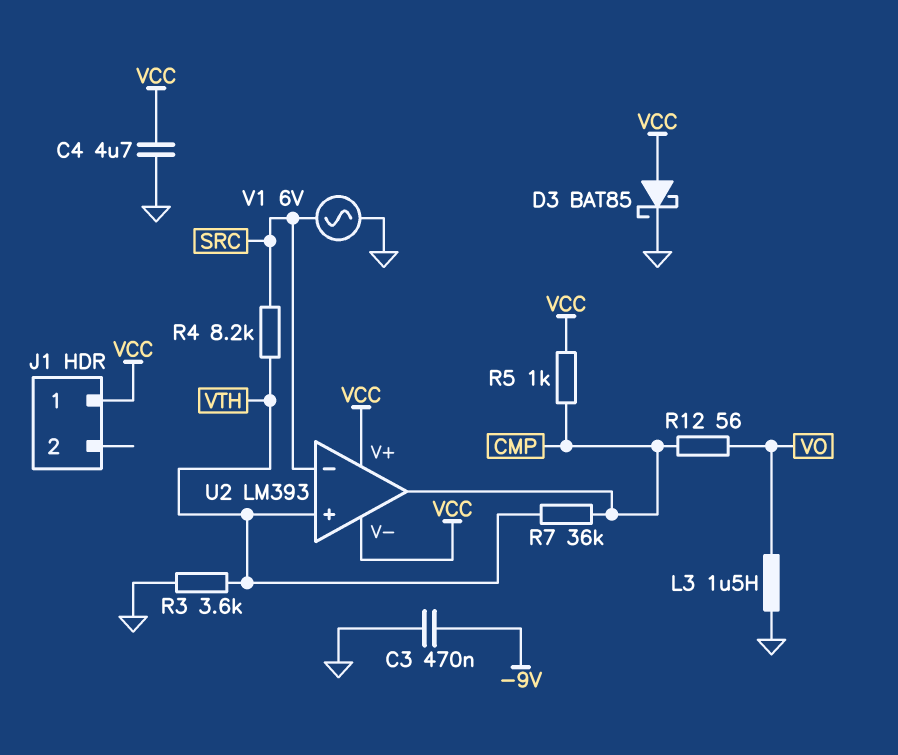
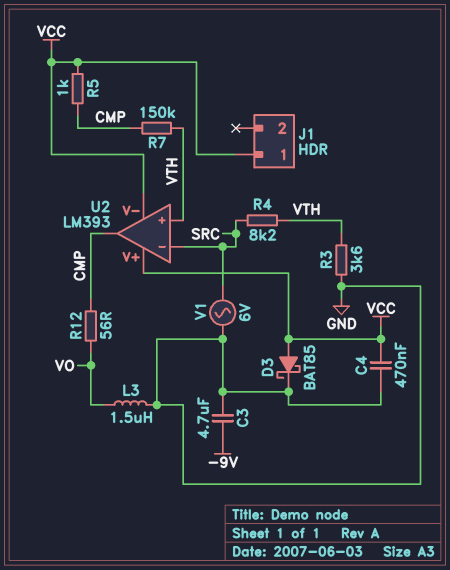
C3: 470nF (-9V, GND) -> 4.7uF (-9V, GND)
C4: 4.7uF (GND, VCC) -> 470nF (GND, VCC)
R7: 36k (CMP, VTH) -> 150k (CMP, VTH)

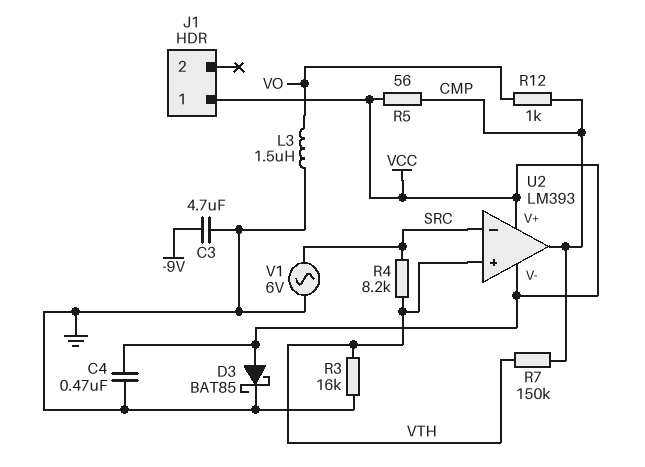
R3: 3.6k (GND, VTH) -> 16k (GND, VTH)
R5: 1k (CMP, VCC) -> 56 (CMP, VCC)
R12: 56 (CMP, VO) -> 1k (CMP, VO)

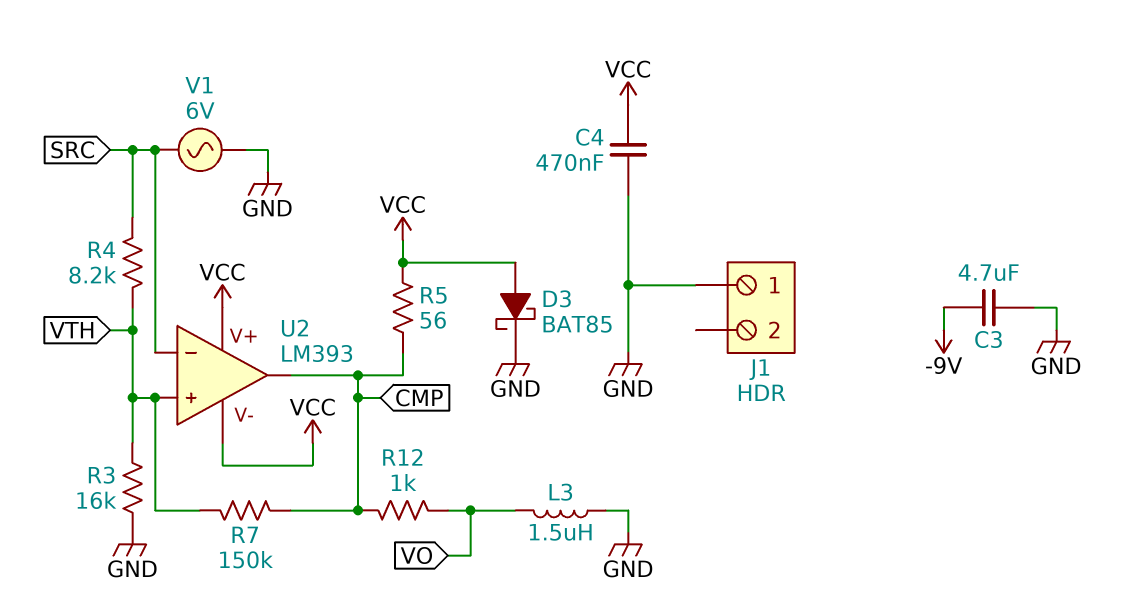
J1 pin 1: VCC -> GND

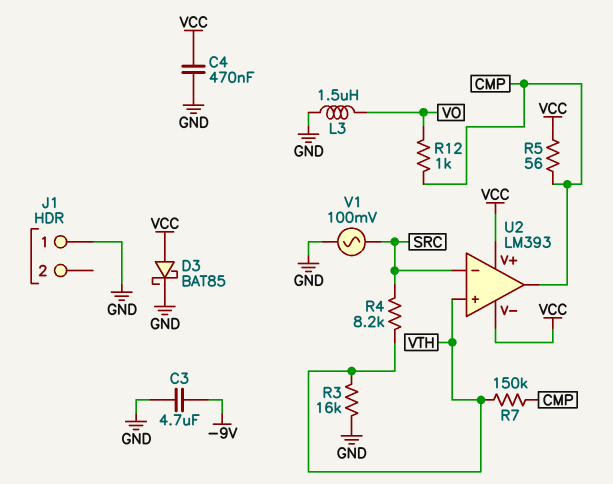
V1: AC 6V (GND, SRC) -> AC 100mV (GND, SRC)

